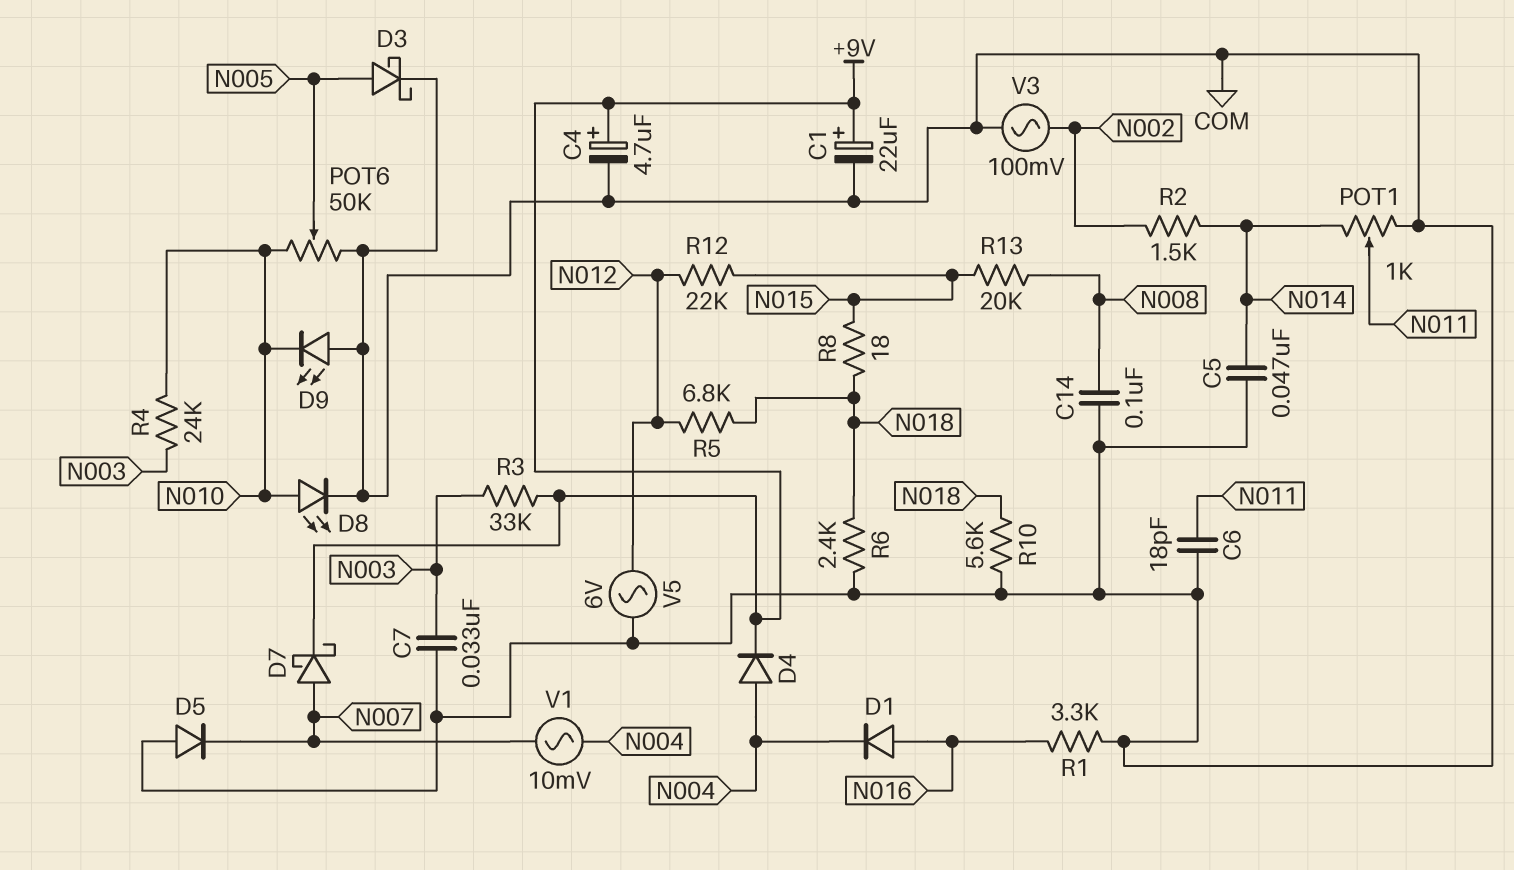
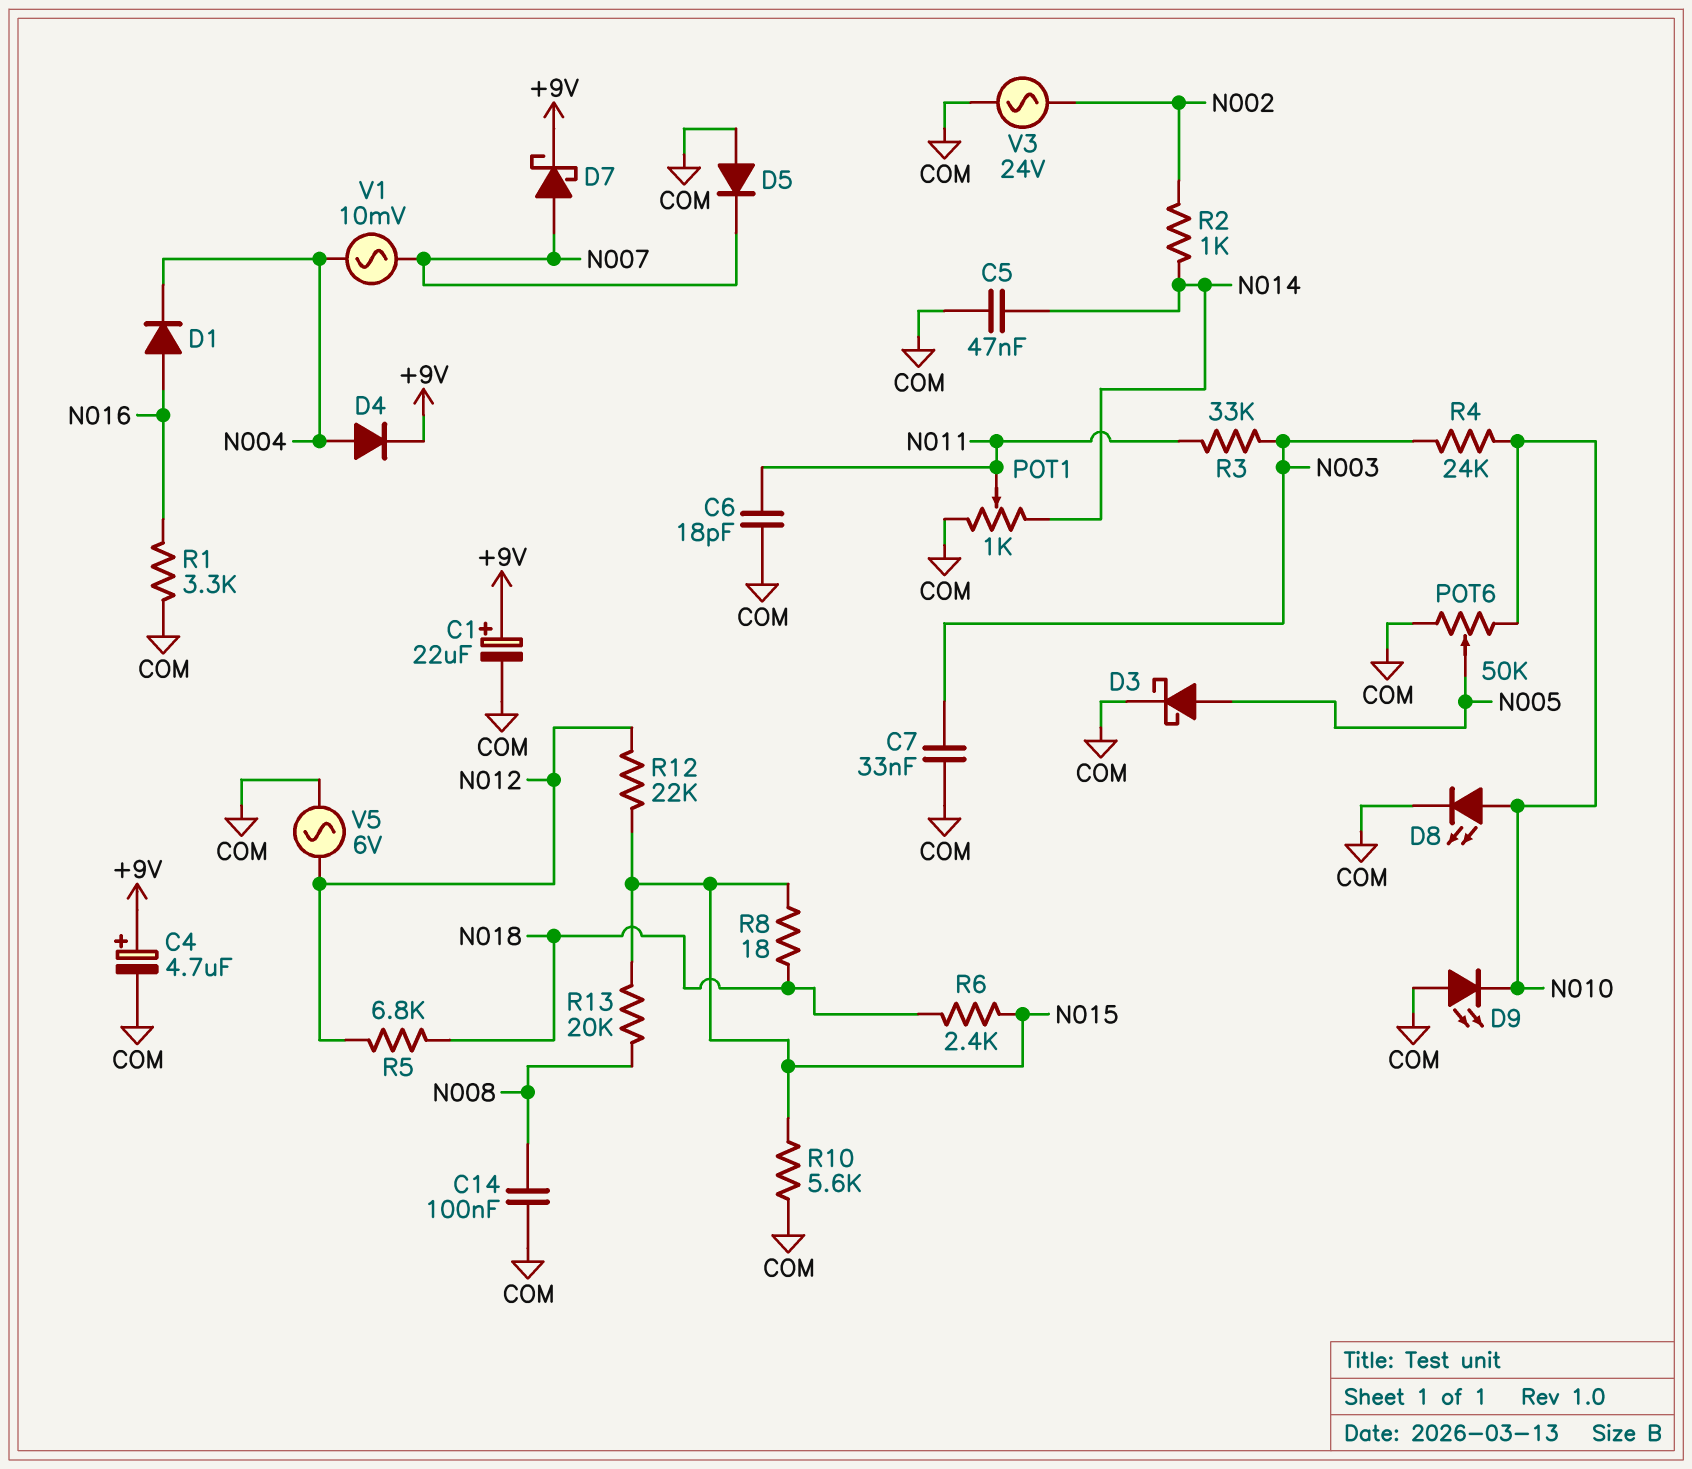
R2: 1.5k (N002, N014) -> 1k (N002, N014)
R3: 33k (+9V, N003) -> 33k (N003, N011)
R6: 2.4k (COM, N018) -> 2.4k (N015, N018)
R10: 5.6k (COM, N018) -> 5.6k (COM, N015)
V3: AC 100mV (COM, N002) -> AC 24V (COM, N002)

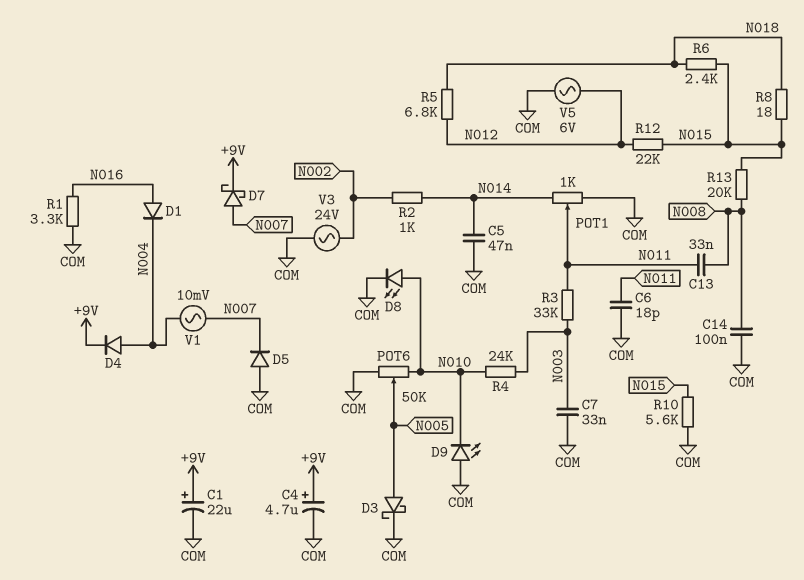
C13: none -> 33nF (N008, N011)

